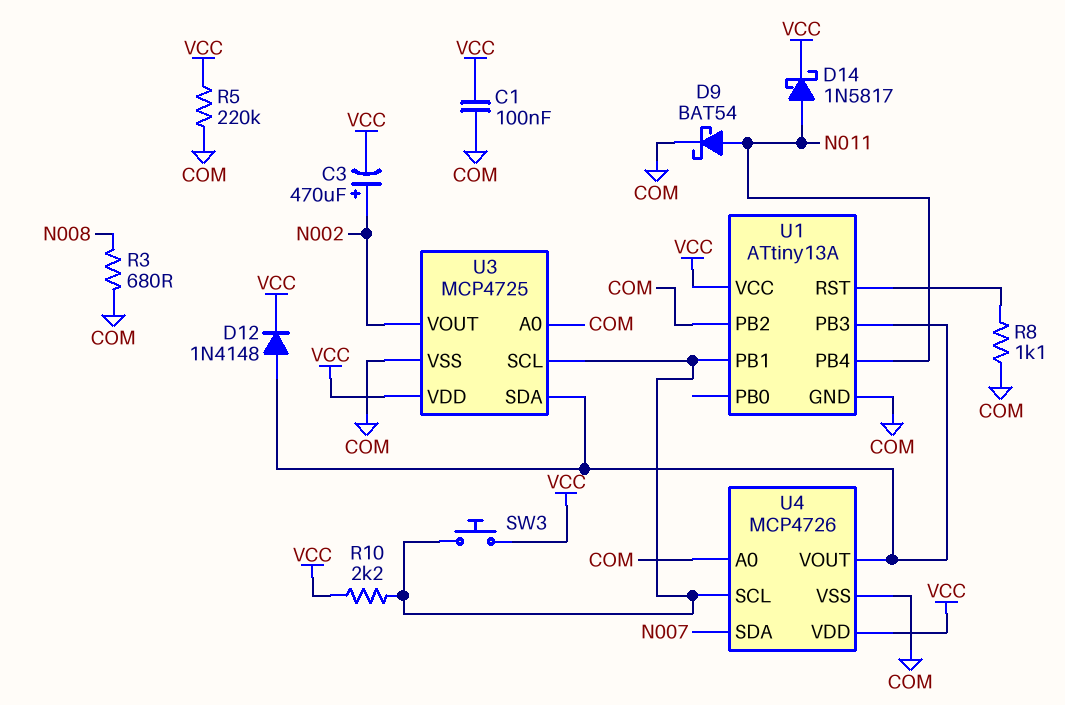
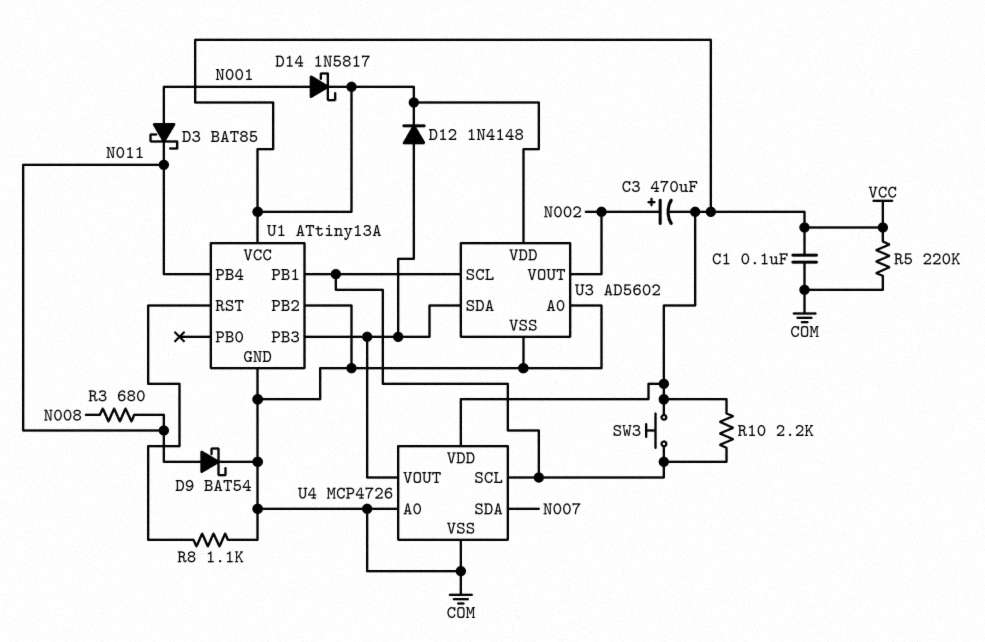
D3: none -> schottky BAT85 (A N001, K N011)
D14: schottky 1N5817 (A N011, K VCC) -> schottky 1N5817 (A N001, K VCC)
R3: 680 (COM, N008) -> 680 (N008, N011)
U3: MCP4725 -> AD5602

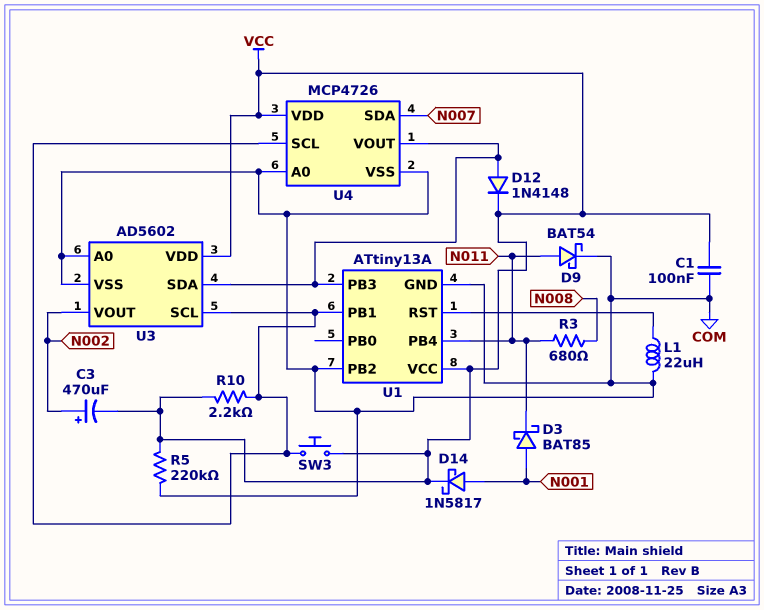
L1: none -> 22uH (COM, U1/RST)
R8: 1.1k (COM, U1/RST) -> none

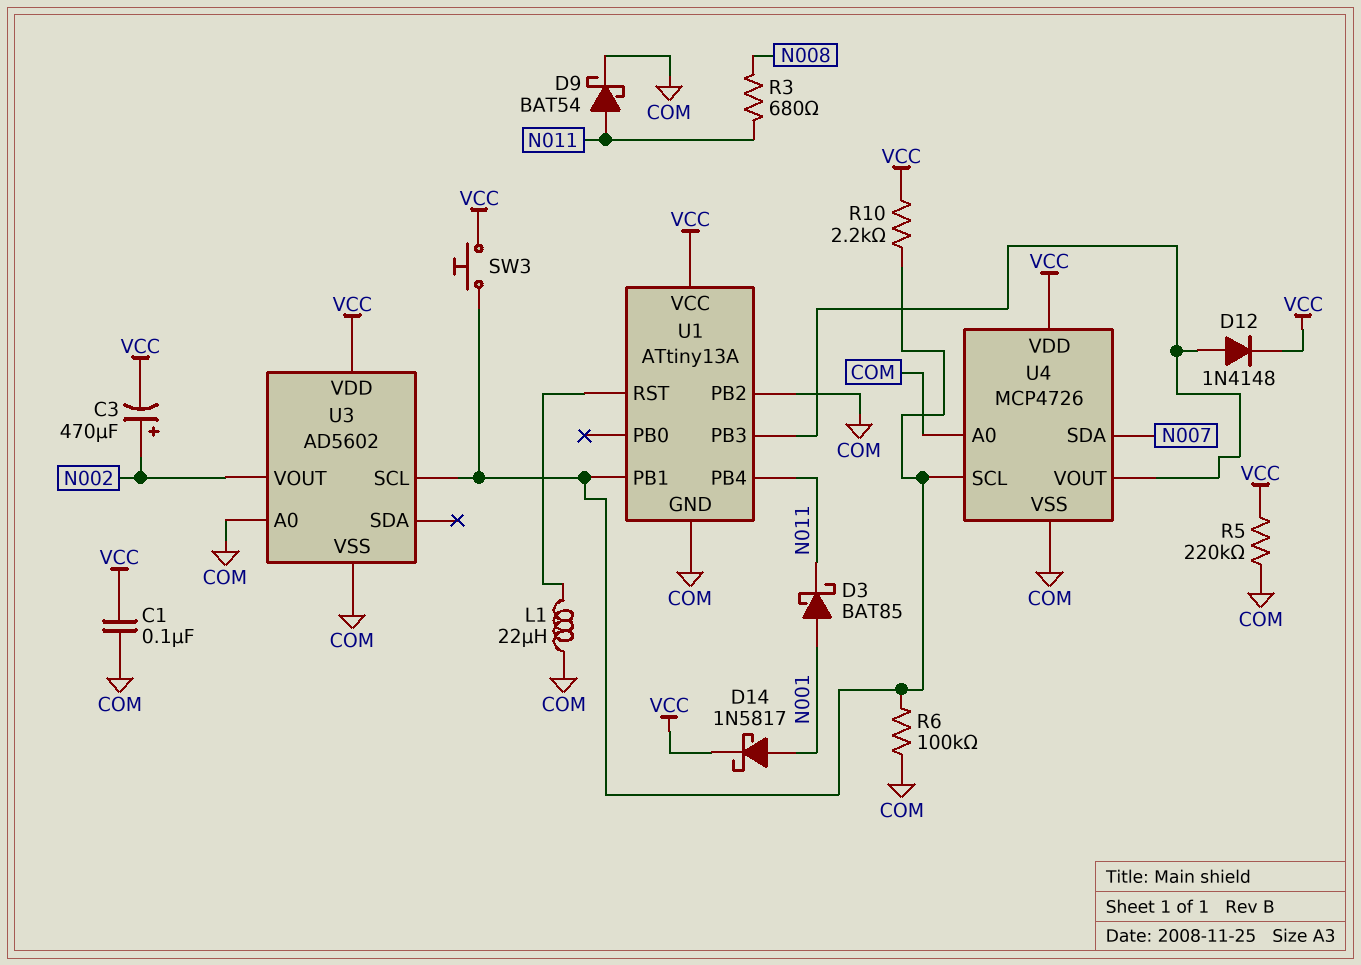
R6: none -> 100k (COM, U1/PB1)
U3 pin SDA: U1/PB3 -> none

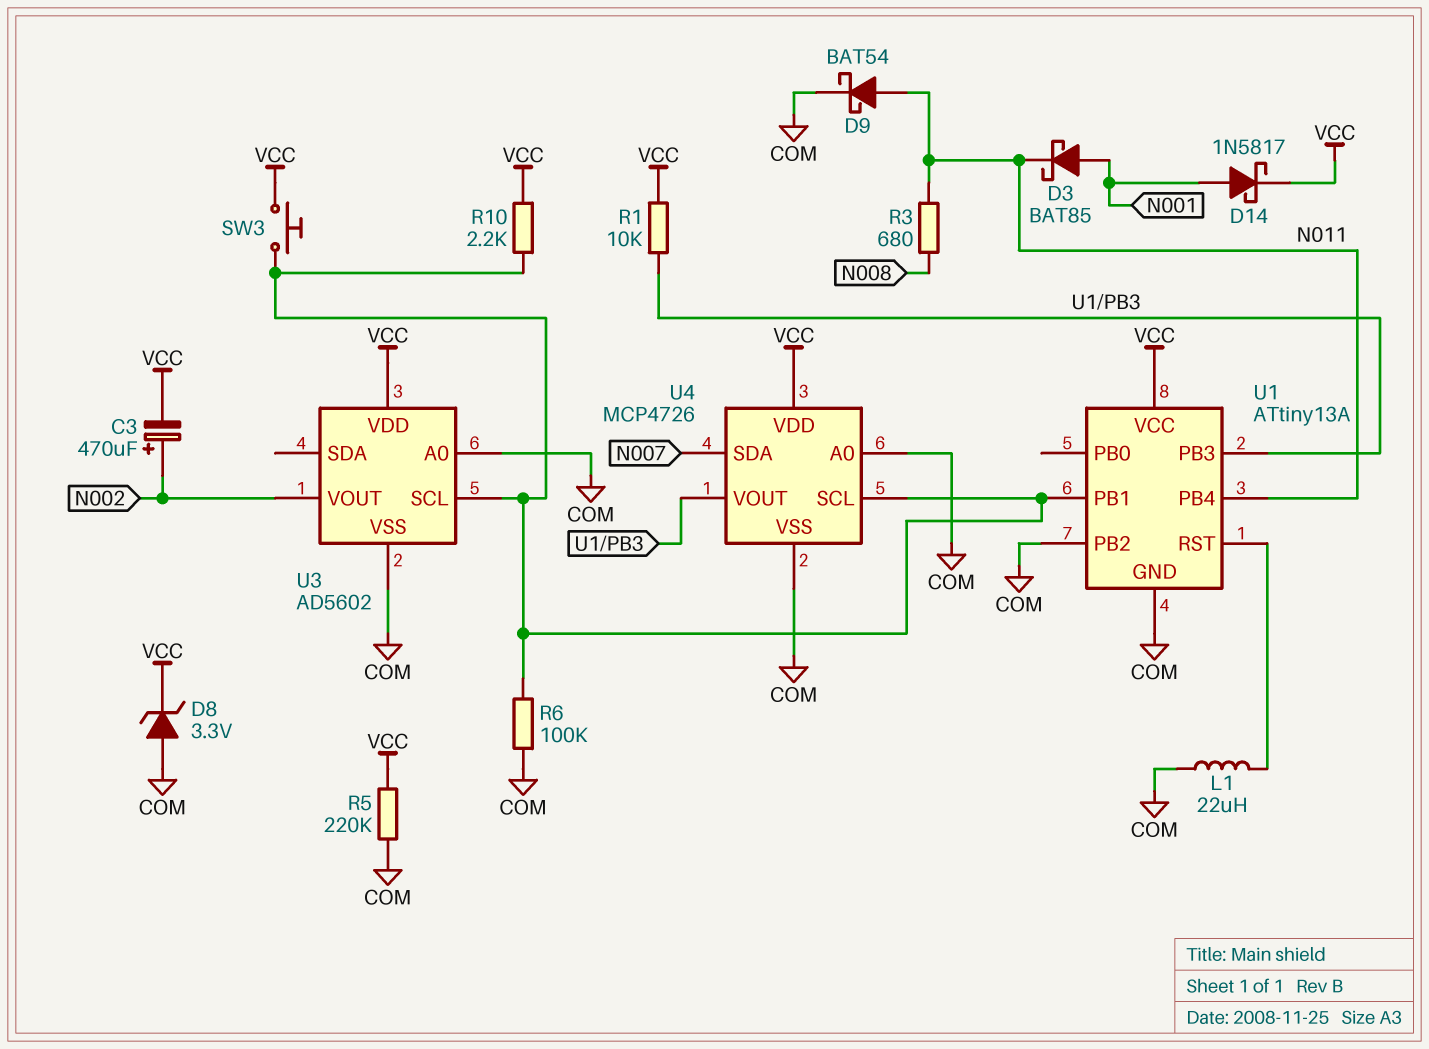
C1: 100nF (COM, VCC) -> none
D8: none -> zener 3.3V (A COM, K VCC)
D12: diode 1N4148 (A U1/PB3, K VCC) -> none
R1: none -> 10k (U1/PB3, VCC)

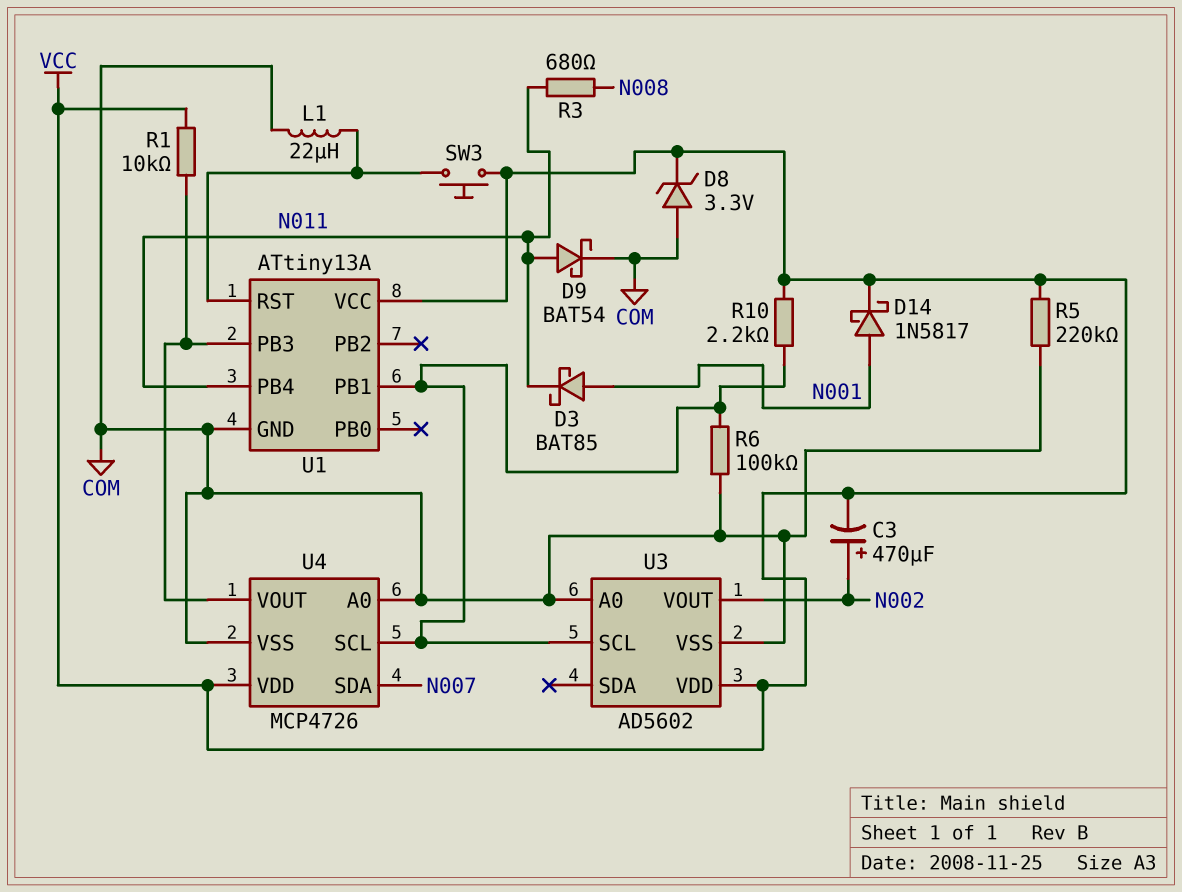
SW3: button (U1/PB1, VCC) -> button (U1/RST, VCC)
U1 pin PB2: COM -> none

